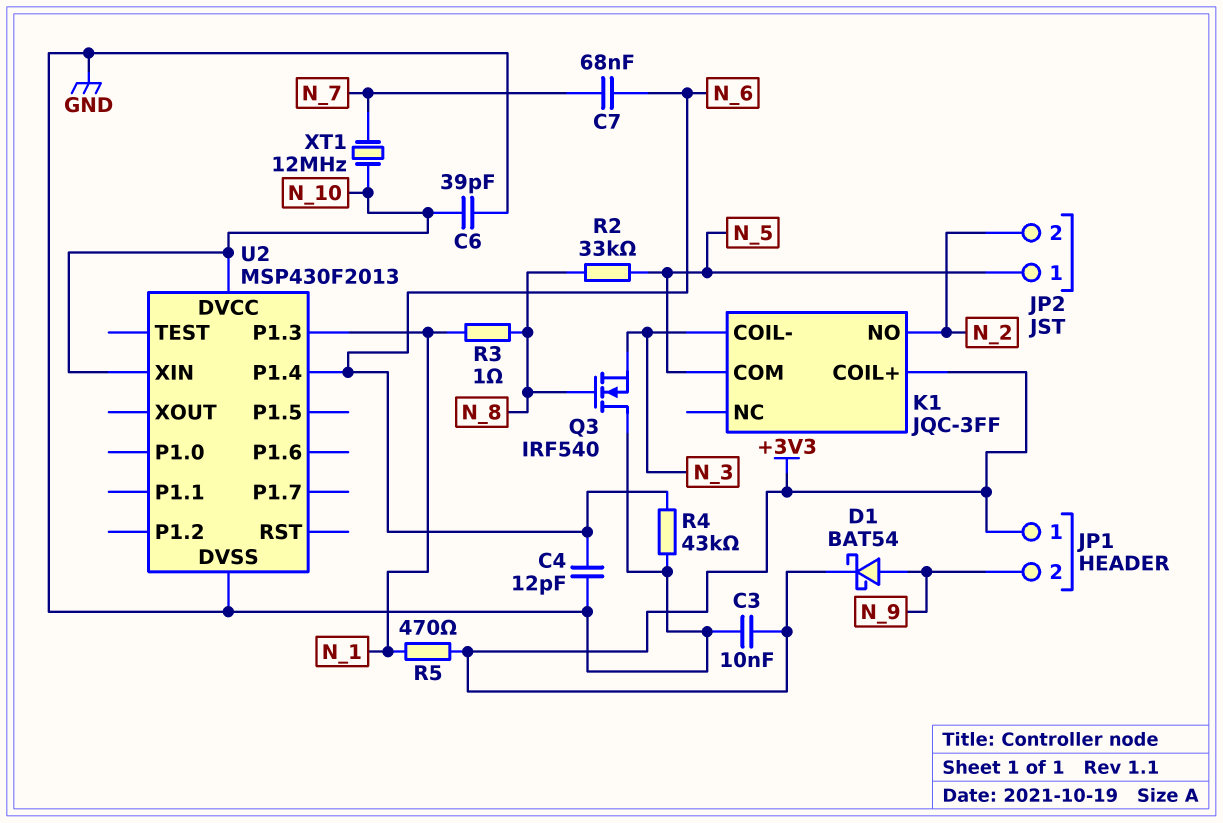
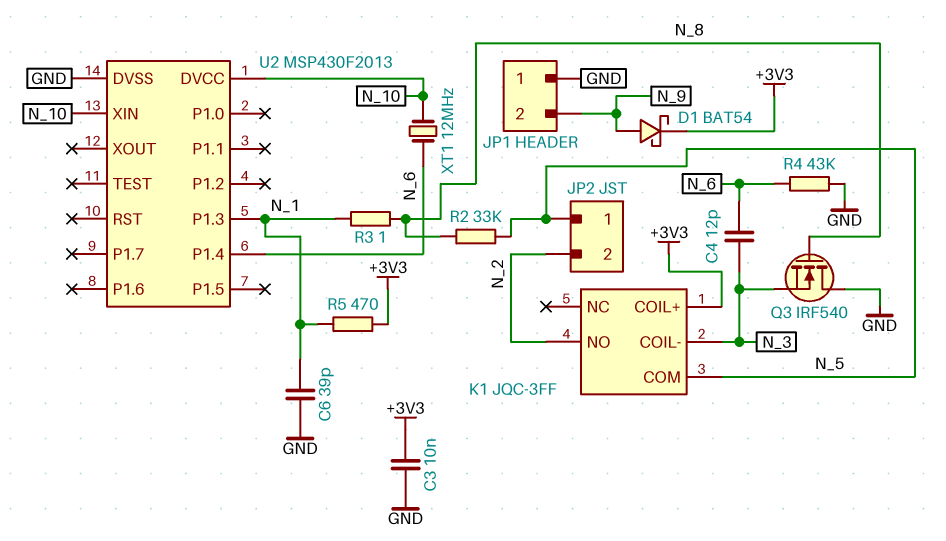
C4: 12pF (GND, N_6) -> 12pF (N_3, N_6)
C6: 39pF (GND, N_10) -> 39pF (GND, N_1)
C7: 68nF (N_6, N_7) -> none
JP1 pin 1: +3V3 -> GND
XT1: 12MHz (N_7, N_10) -> 12MHz (N_6, N_10)

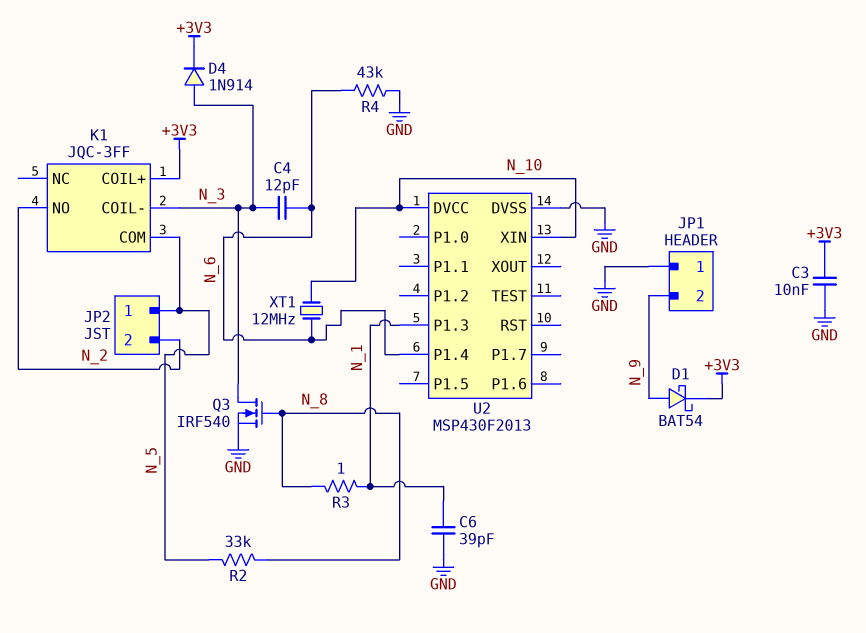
D4: none -> diode 1N914 (A N_3, K +3V3)
Q3: NMOS IRF540 (G N_8, D GND, S N_3) -> NMOS IRF540 (G N_8, D N_3, S GND)
R5: 470 (+3V3, N_1) -> none

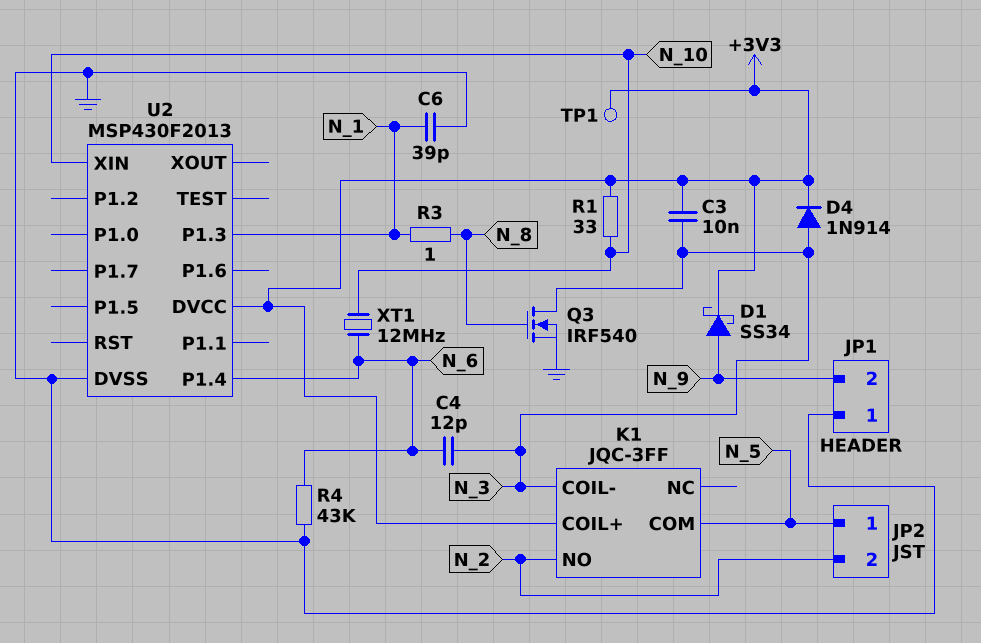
C3: 10nF (+3V3, GND) -> 10nF (+3V3, N_3)
D1: schottky BAT54 (A N_9, K +3V3) -> schottky SS34 (A N_9, K +3V3)
R1: none -> 33 (+3V3, N_10)
R2: 33k (N_5, N_8) -> none
TP1: none -> test point (+3V3)
U2 pin DVCC: N_10 -> +3V3

